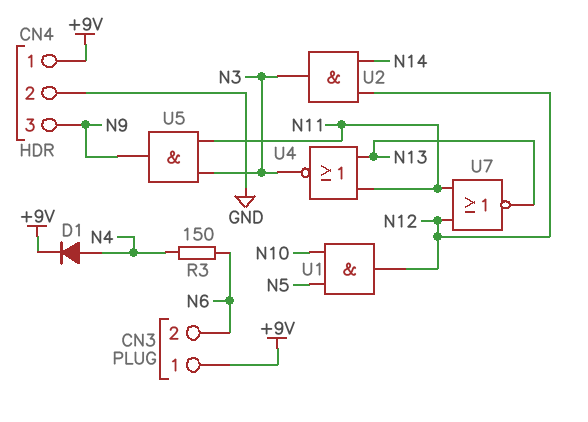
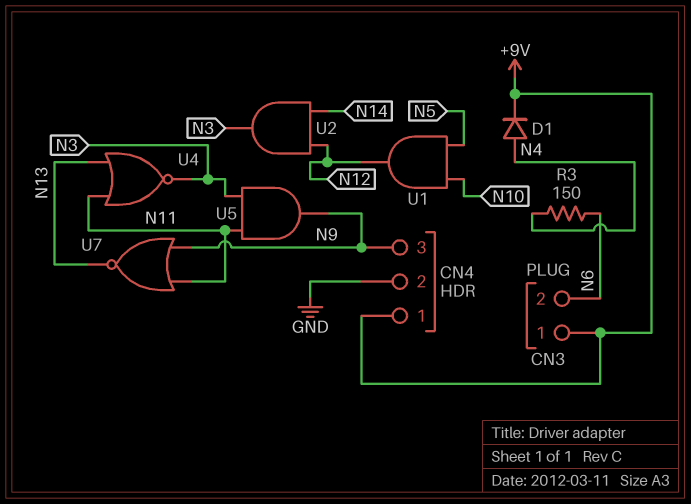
U7: NOR (in N11, in N12, out N13) -> NOR (in N9, in N11, out N13)

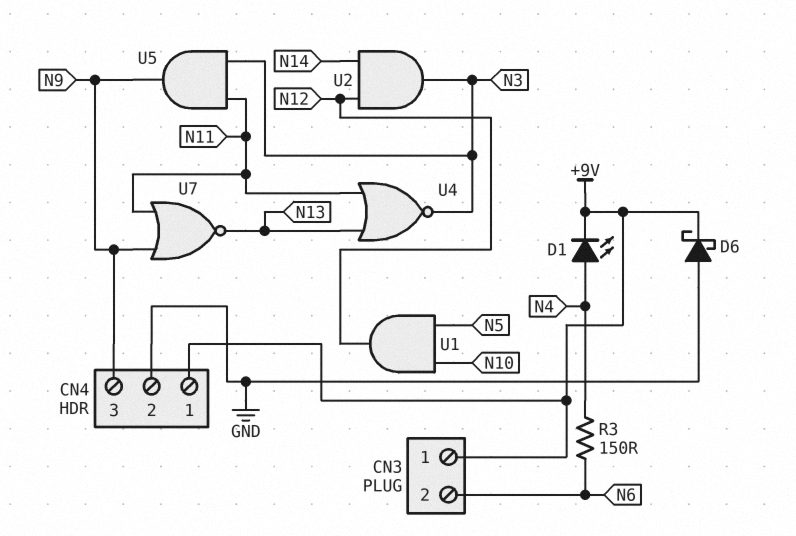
D1: diode (A N4, K +9V) -> LED (A N4, K +9V)
D6: none -> schottky (A GND, K +9V)

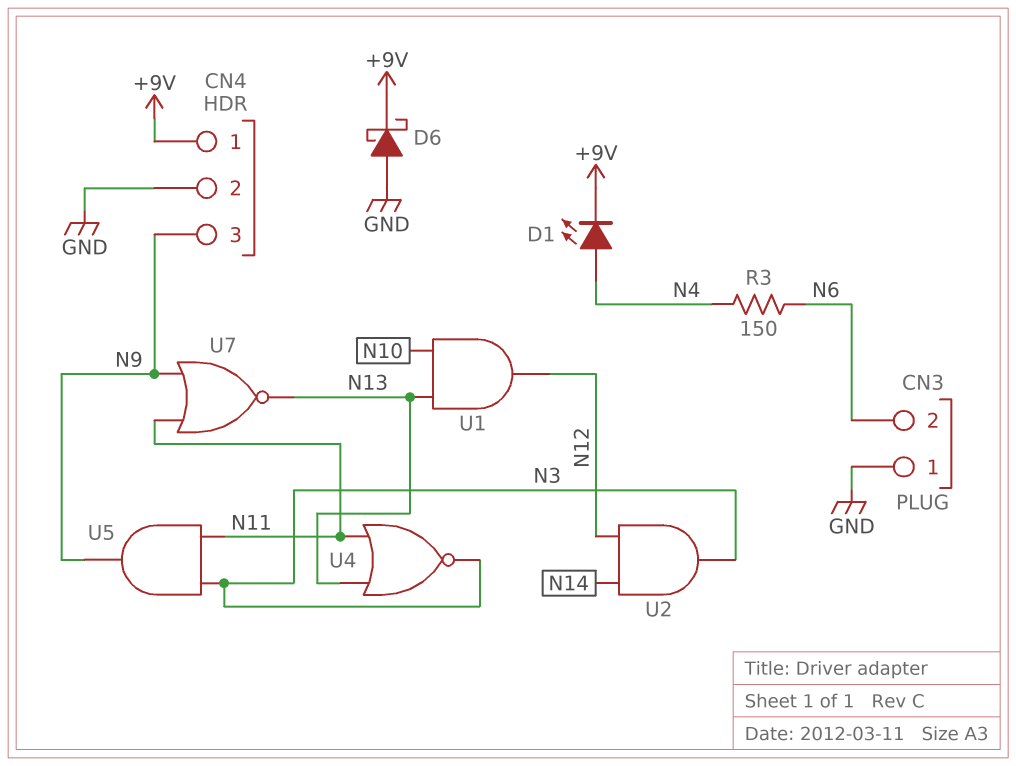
CN3 pin 1: +9V -> GND
U1: AND (in N5, in N10, out N12) -> AND (in N10, in N13, out N12)

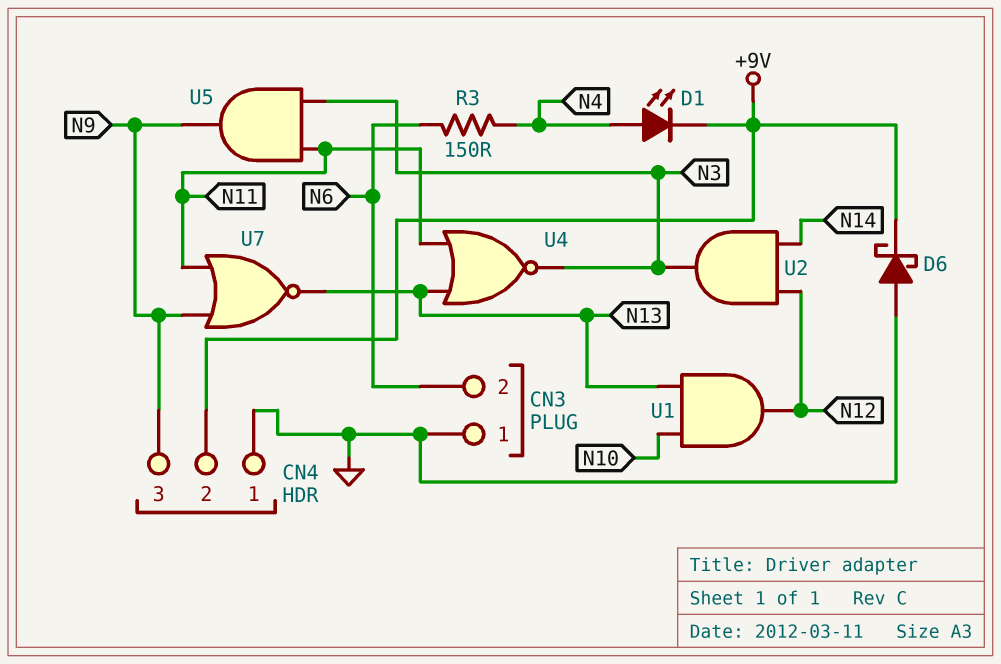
CN4 pin 1: +9V -> GND
CN4 pin 2: GND -> +9V

